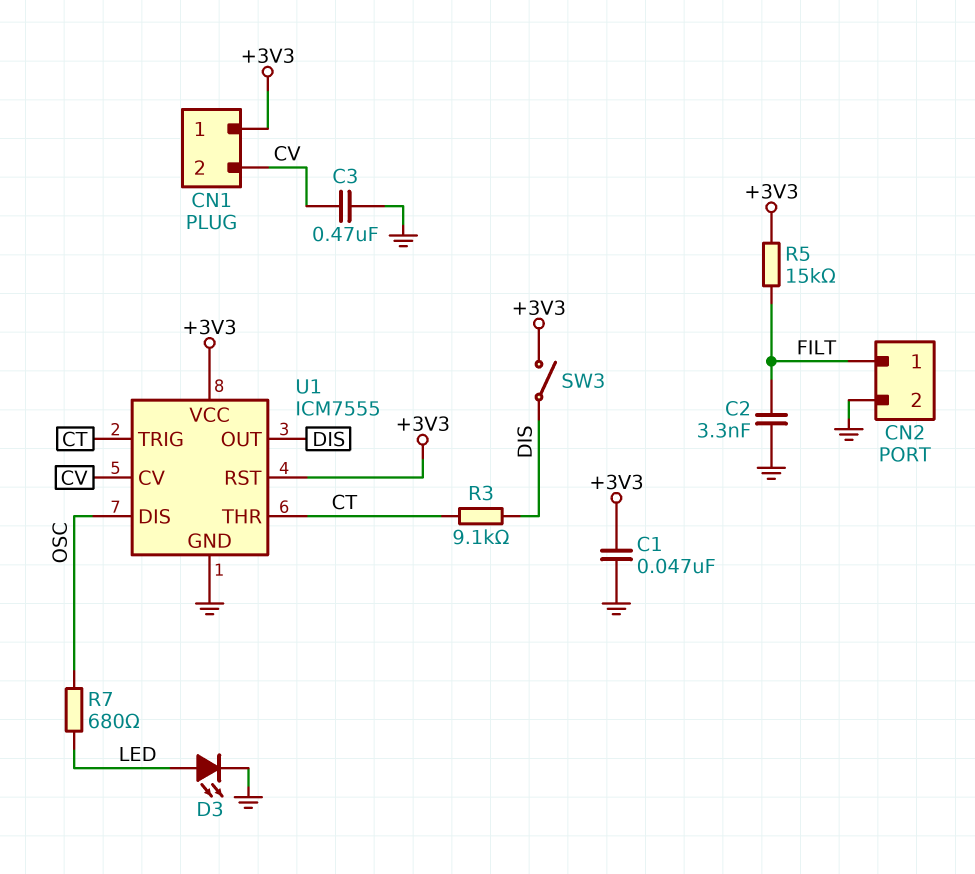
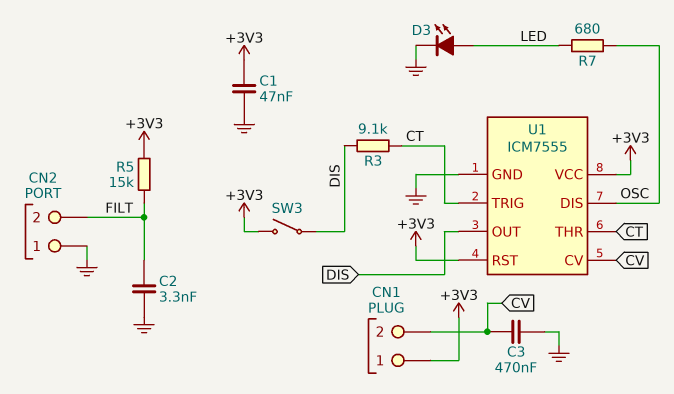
CN2 pin 1: FILT -> GND
CN2 pin 2: GND -> FILT

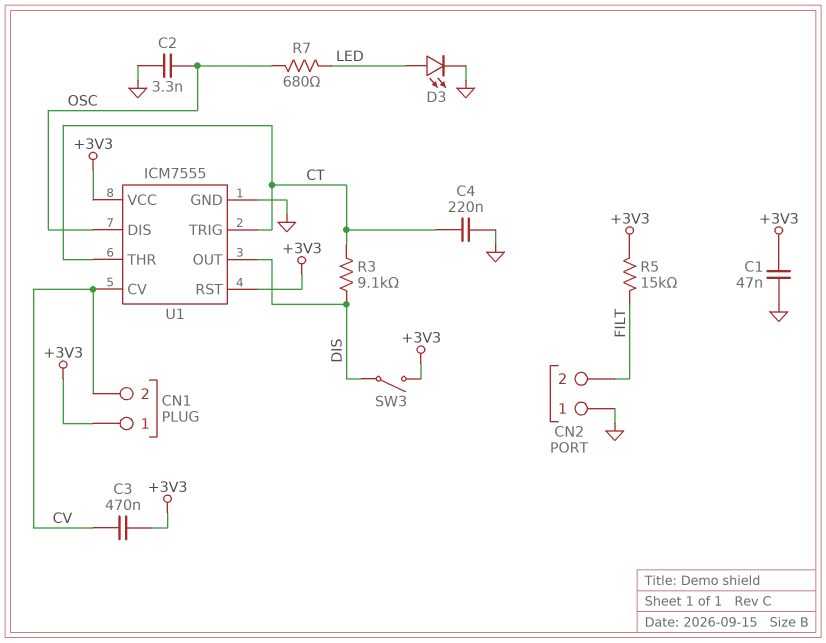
C2: 3.3nF (FILT, GND) -> 3.3nF (GND, OSC)
C3: 470nF (CV, GND) -> 470nF (+3V3, CV)
C4: none -> 220nF (CT, GND)

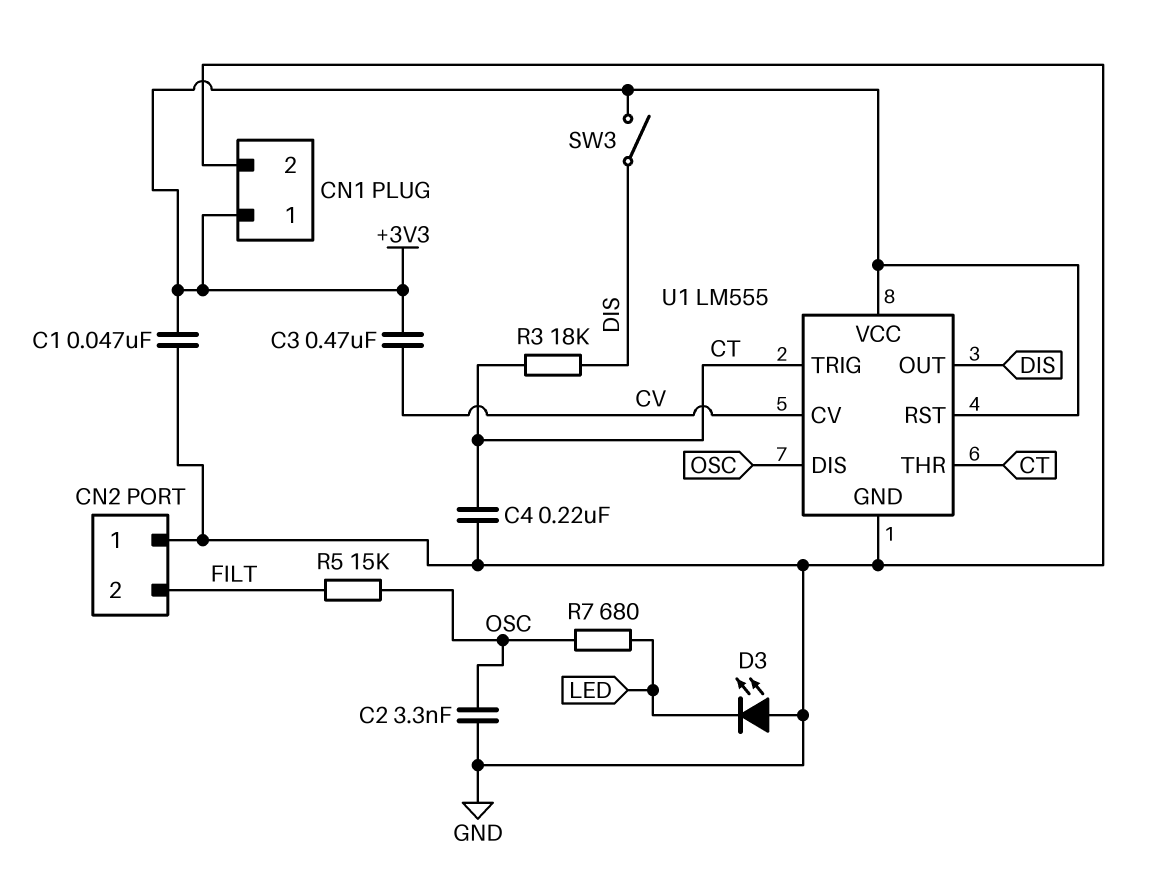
CN1 pin 2: CV -> GND
D3: LED (A LED, K GND) -> LED (A GND, K LED)
R3: 9.1k (CT, DIS) -> 18k (CT, DIS)
R5: 15k (+3V3, FILT) -> 15k (FILT, OSC)
U1: ICM7555 -> LM555

